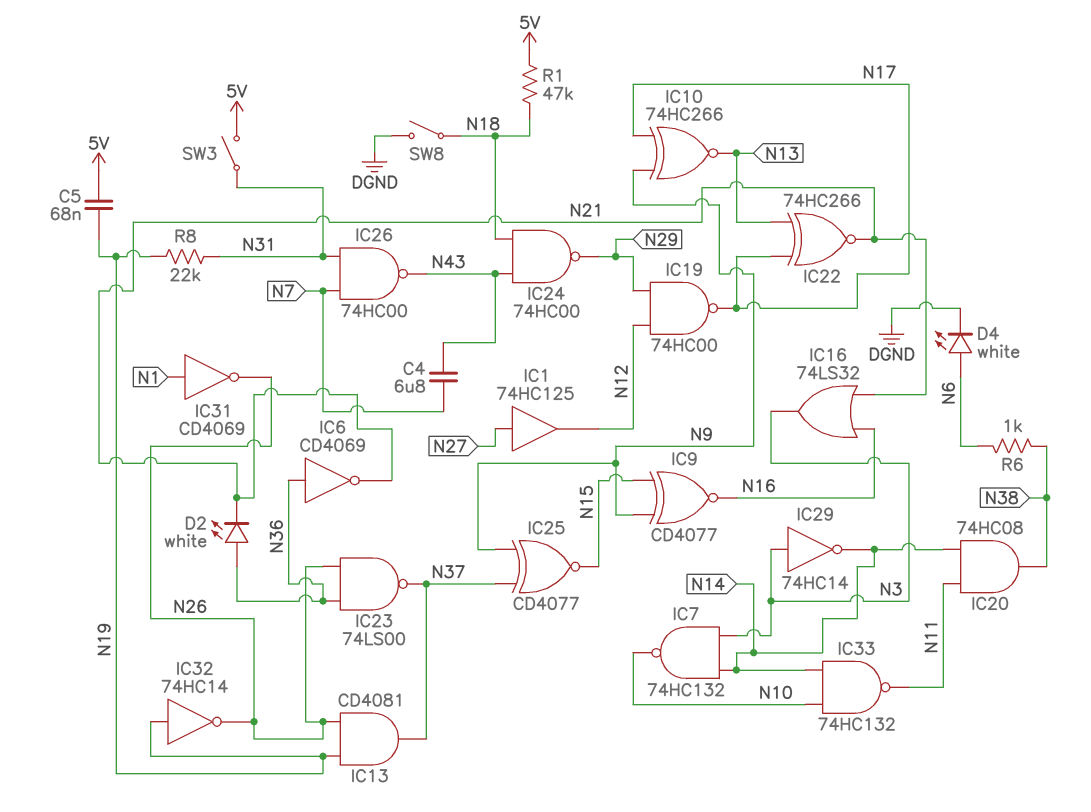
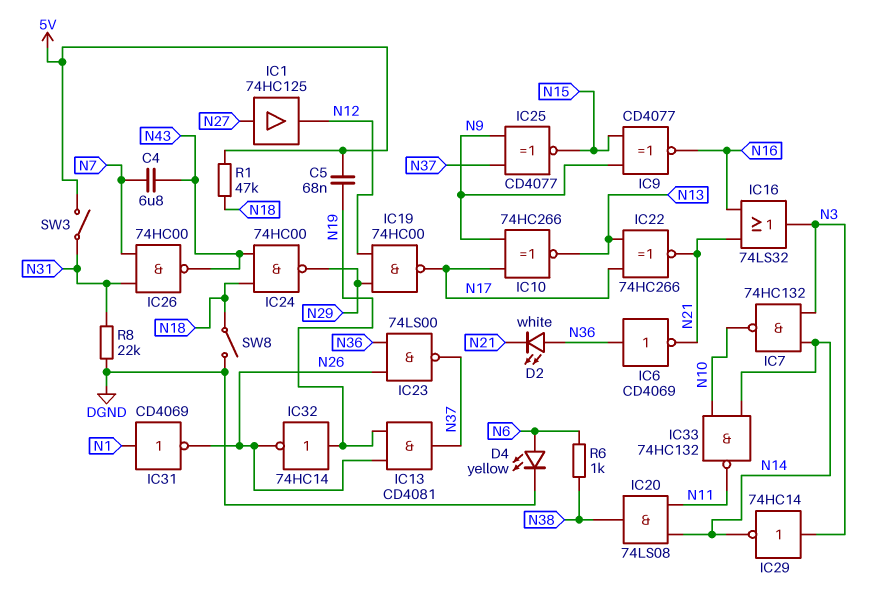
D4: LED white (A N6, K DGND) -> LED yellow (A N6, K DGND)
IC20: AND 74HC08 (in N11, in N14, out N38) -> AND 74LS08 (in N11, in N14, out N38)
R8: 22k (N19, N31) -> 22k (DGND, N31)

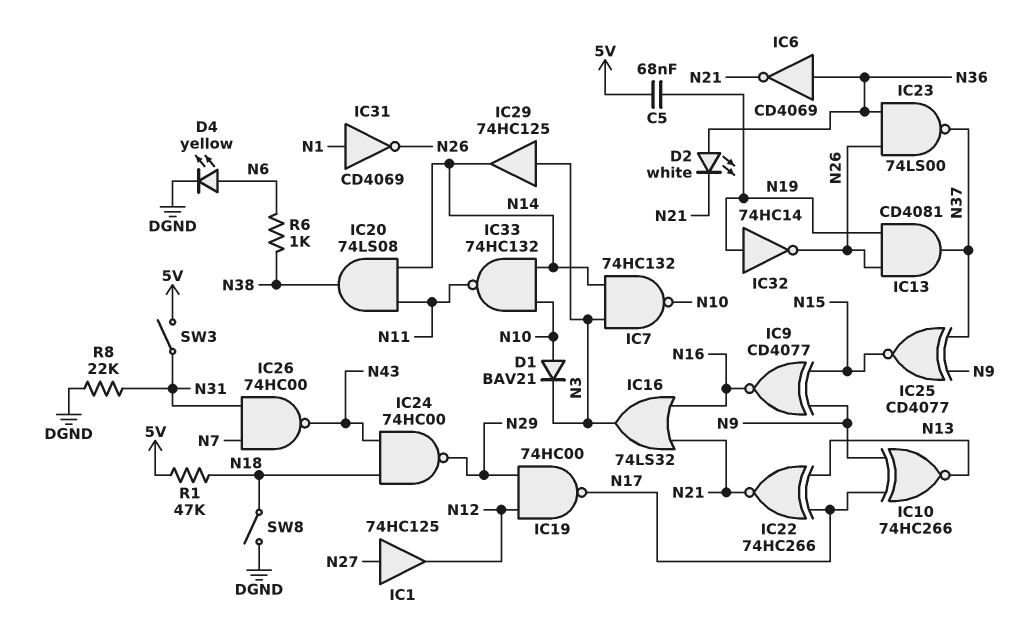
C4: 6.8uF (N7, N43) -> none
D1: none -> diode BAV21 (A N10, K N3)
IC29: NOT 74HC14 (in N3, out N14) -> buffer 74HC125 (in N3, out N14)

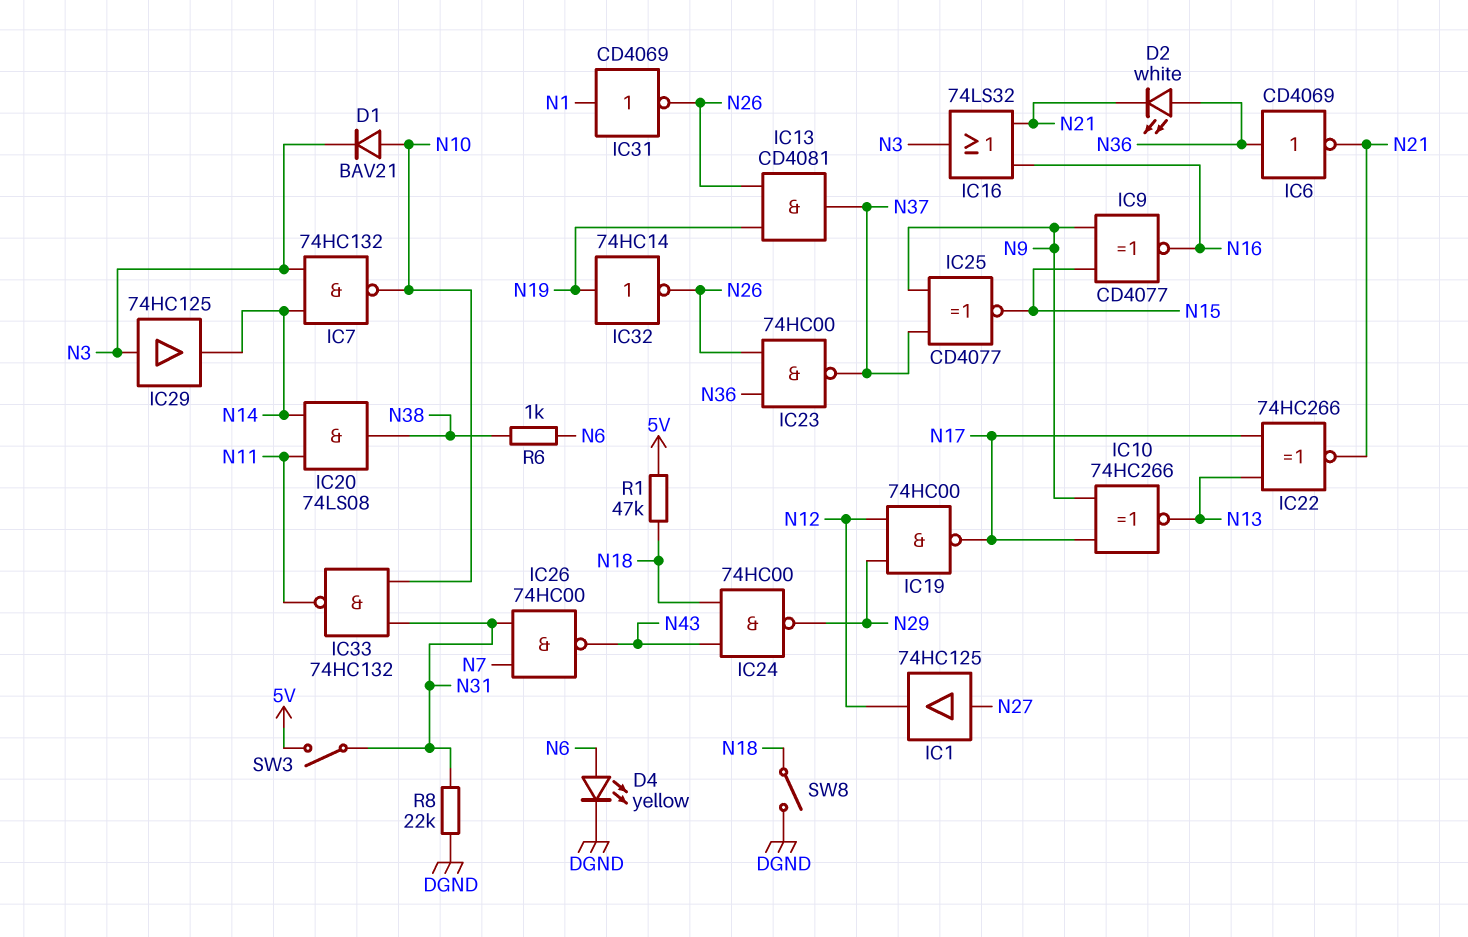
C5: 68nF (5V, N19) -> none
IC23: NAND 74LS00 (in N26, in N36, out N37) -> NAND 74HC00 (in N26, in N36, out N37)
IC33: NAND 74HC132 (in N10, in N14, out N11) -> NAND 74HC132 (in N10, in N31, out N11)

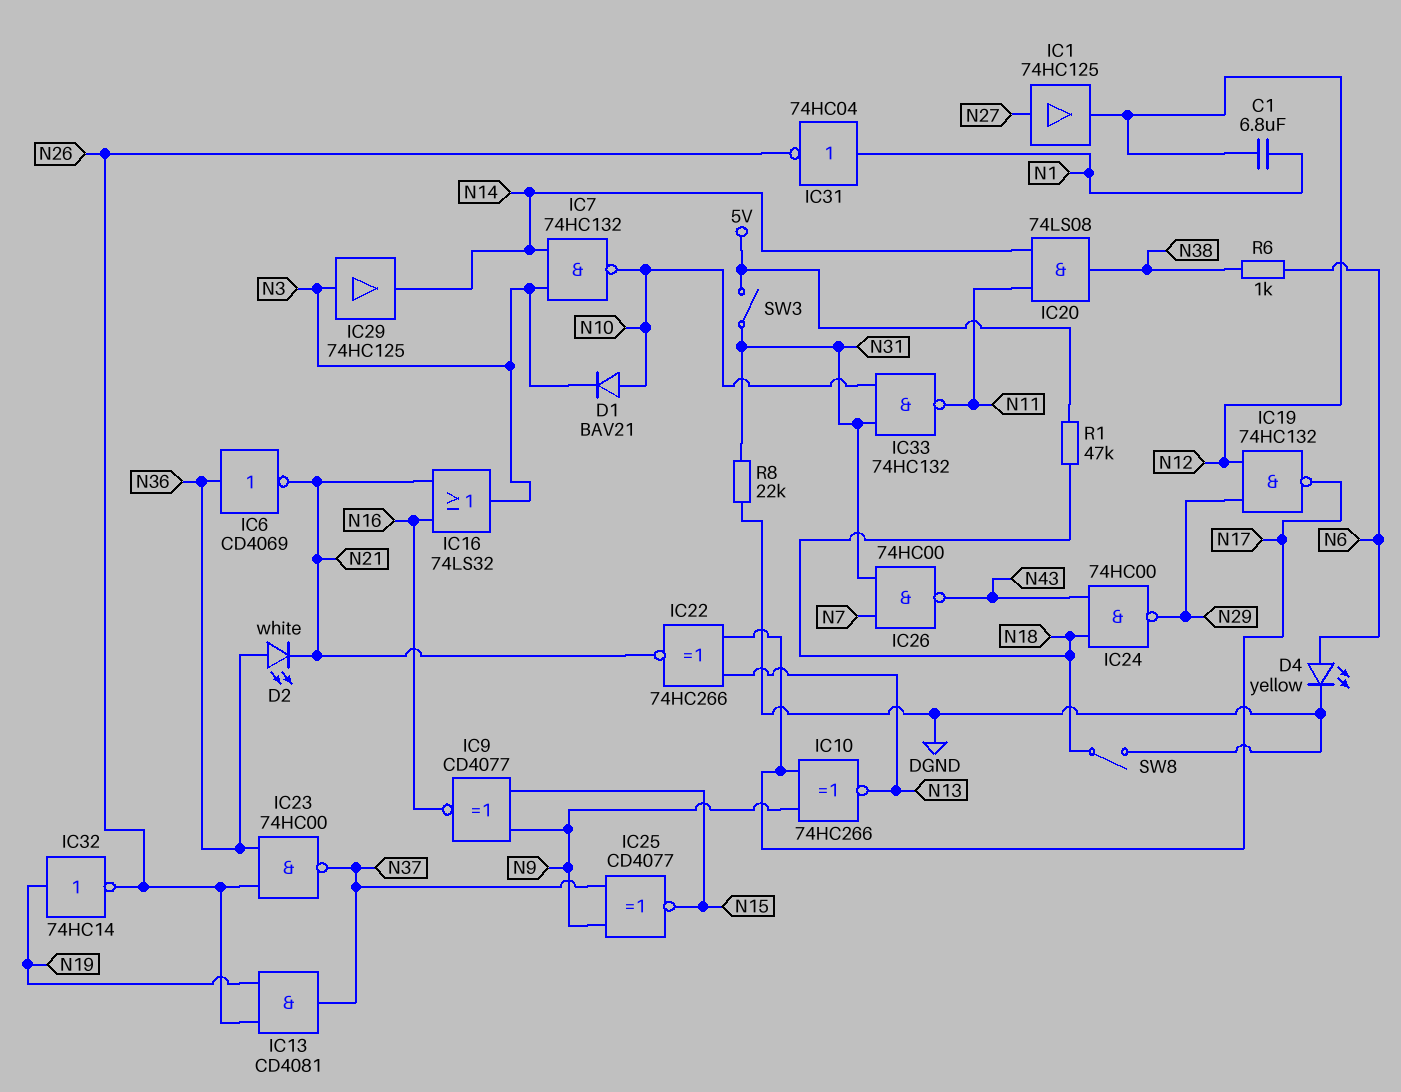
C1: none -> 6.8uF (N1, N12)
IC19: NAND 74HC00 (in N12, in N29, out N17) -> NAND 74HC132 (in N12, in N29, out N17)
IC31: NOT CD4069 (in N1, out N26) -> NOT 74HC04 (in N1, out N26)

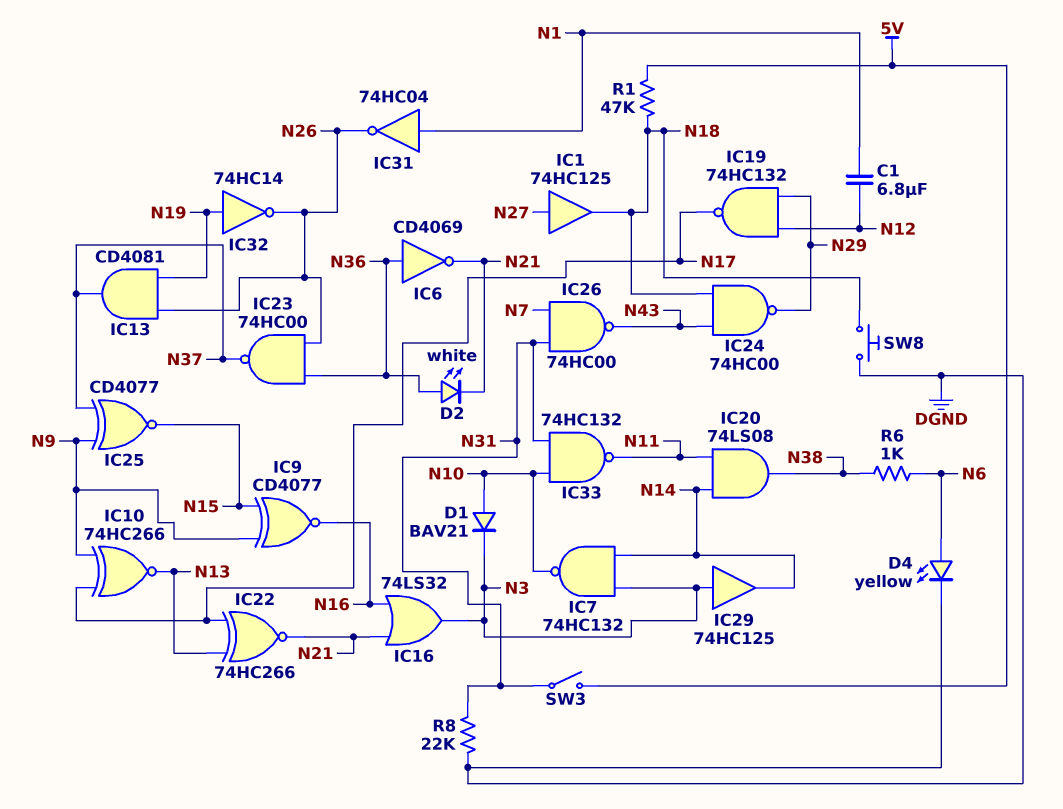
IC1: buffer 74HC125 (in N27, out N12) -> buffer 74HC125 (in N27, out N18)
SW8: switch (DGND, N18) -> button (DGND, N18)

